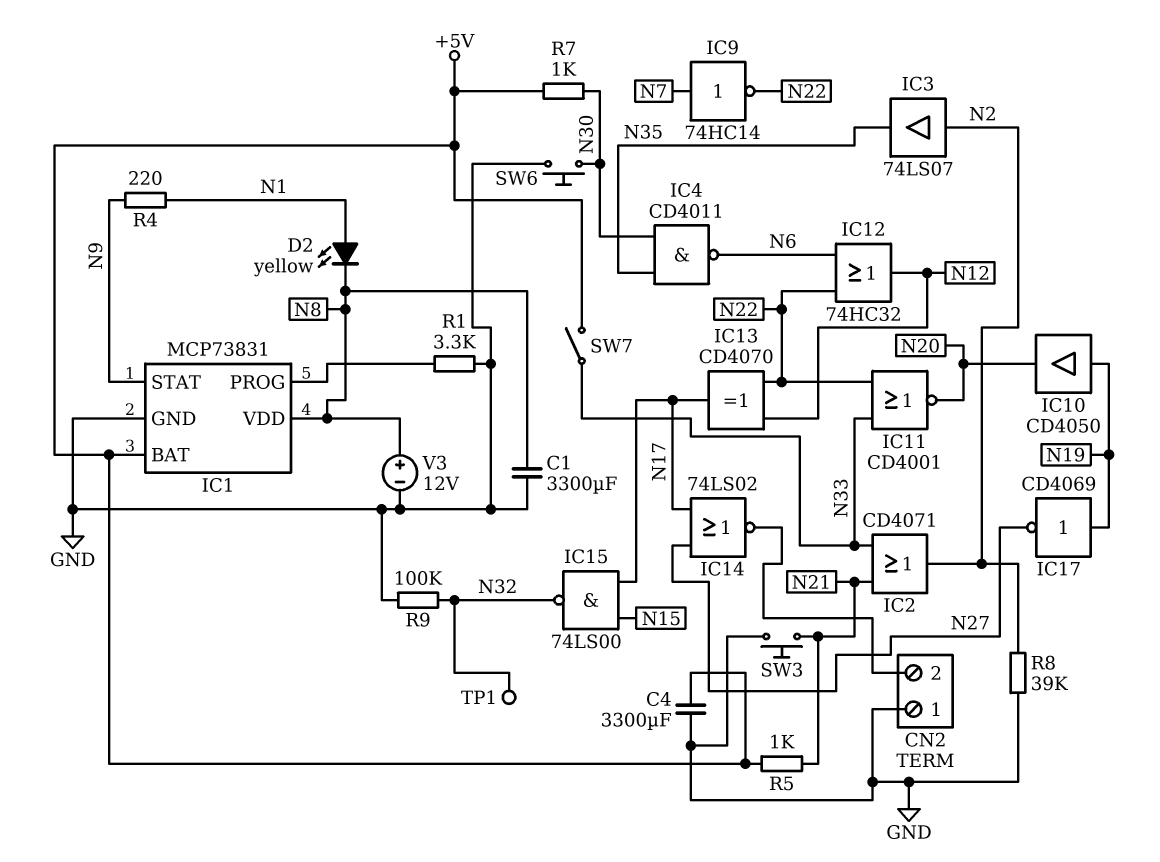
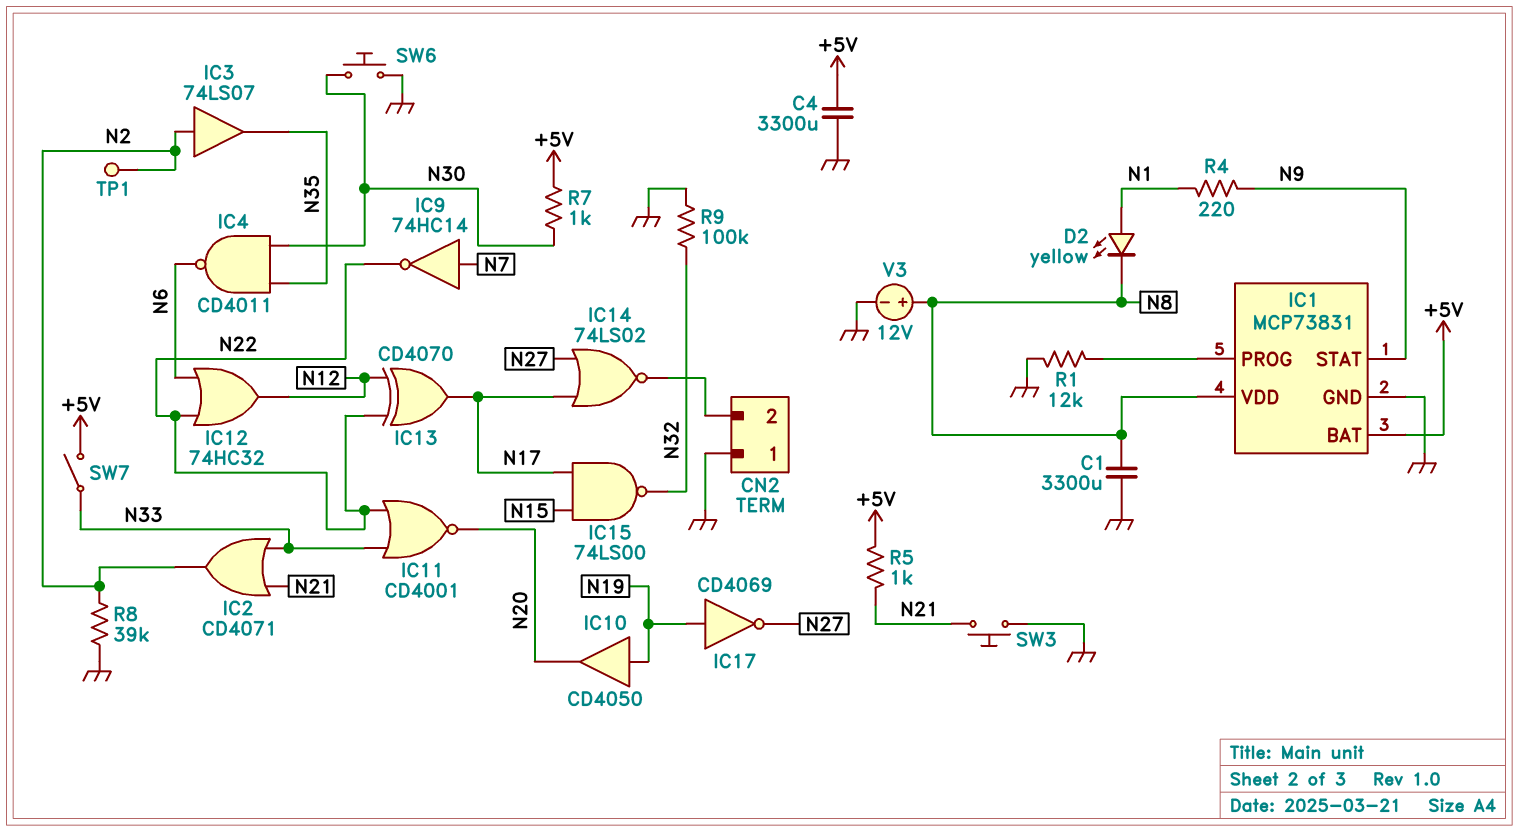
R1: 3.3k (GND, IC1/PROG) -> 12k (GND, IC1/PROG)
TP1: test point (N32) -> test point (N2)

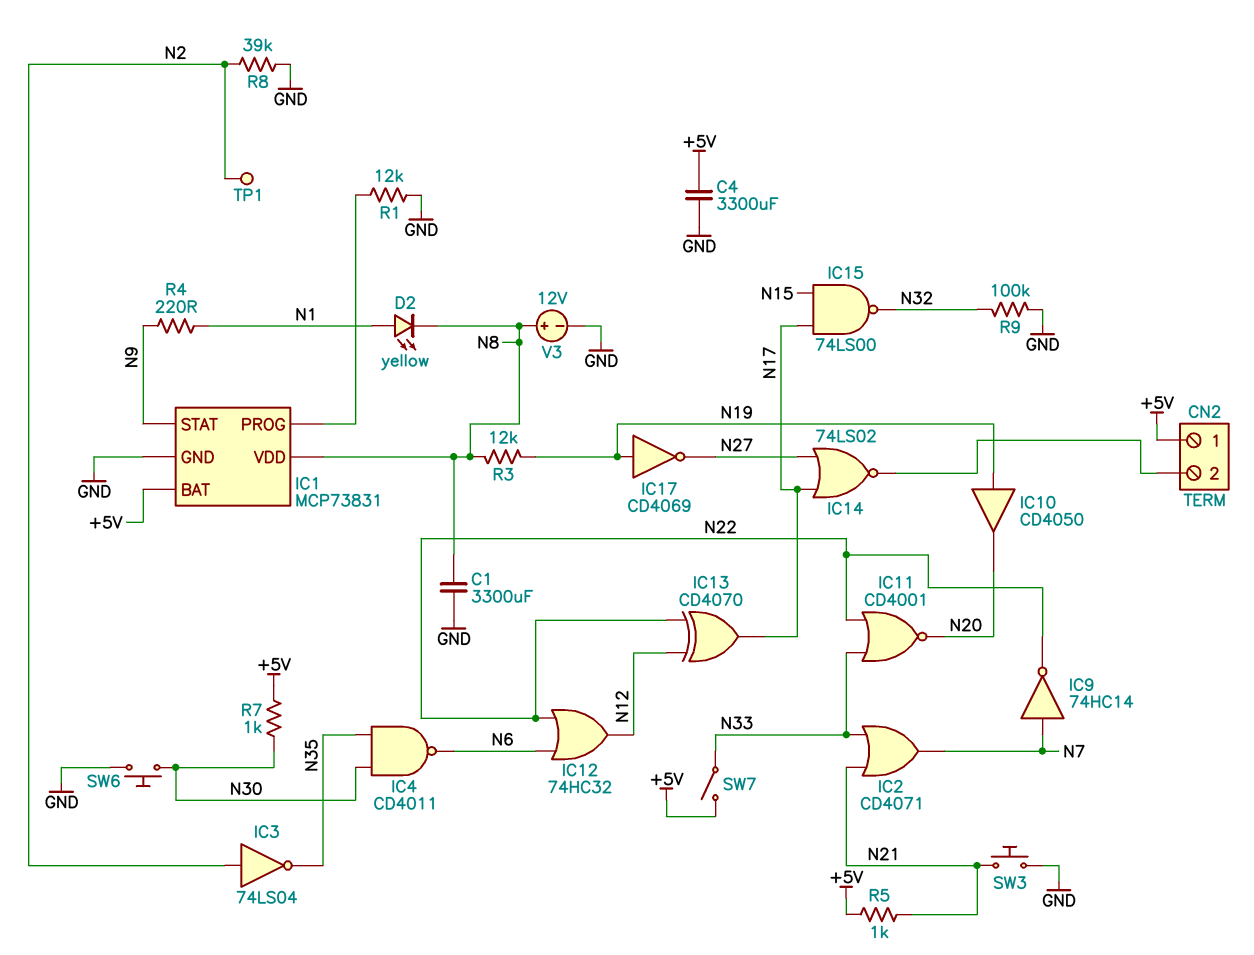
CN2 pin 1: GND -> +5V
IC2: OR CD4071 (in N21, in N33, out N2) -> OR CD4071 (in N21, in N33, out N7)
IC3: buffer 74LS07 (in N2, out N35) -> NOT 74LS04 (in N2, out N35)
R3: none -> 12k (N8, N19)

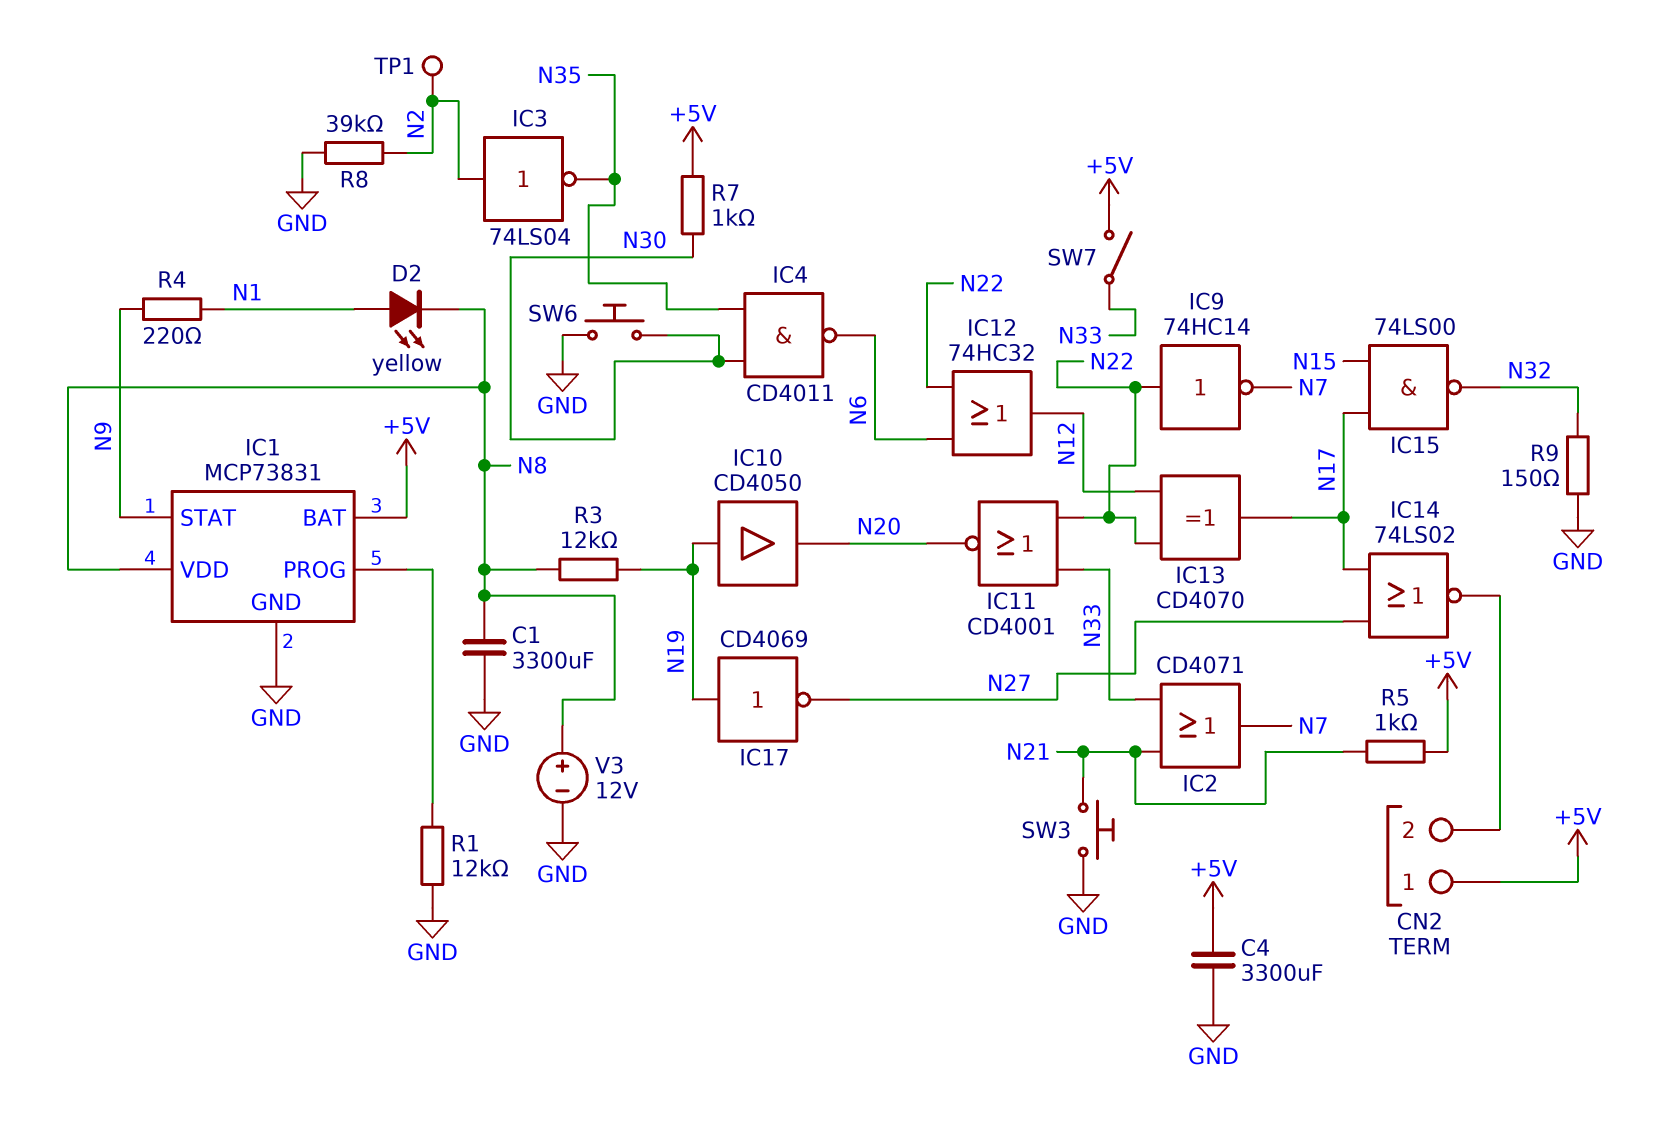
IC9: NOT 74HC14 (in N7, out N22) -> NOT 74HC14 (in N22, out N7)
R9: 100k (GND, N32) -> 150 (GND, N32)

